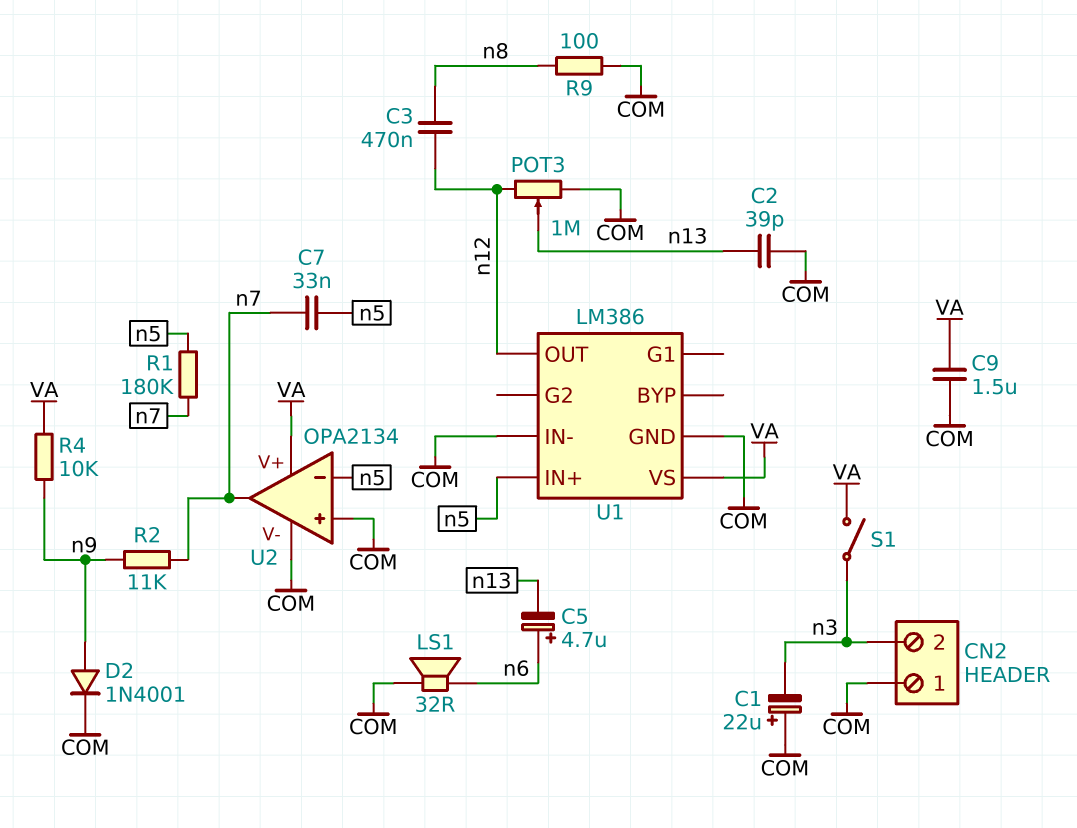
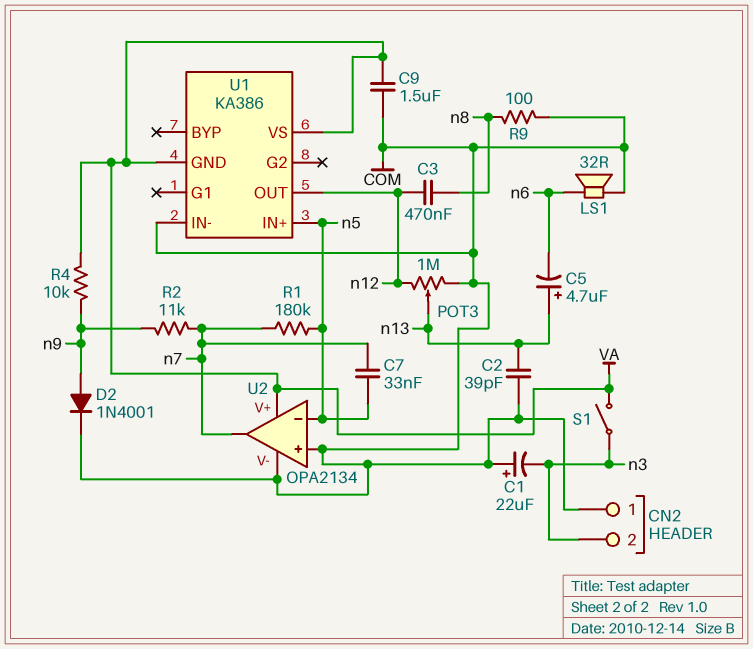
C5: 4.7uF (plus n6, minus n13) -> 4.7uF (plus n13, minus n6)
U1: LM386 -> KA386
U1 pin GND: COM -> VA

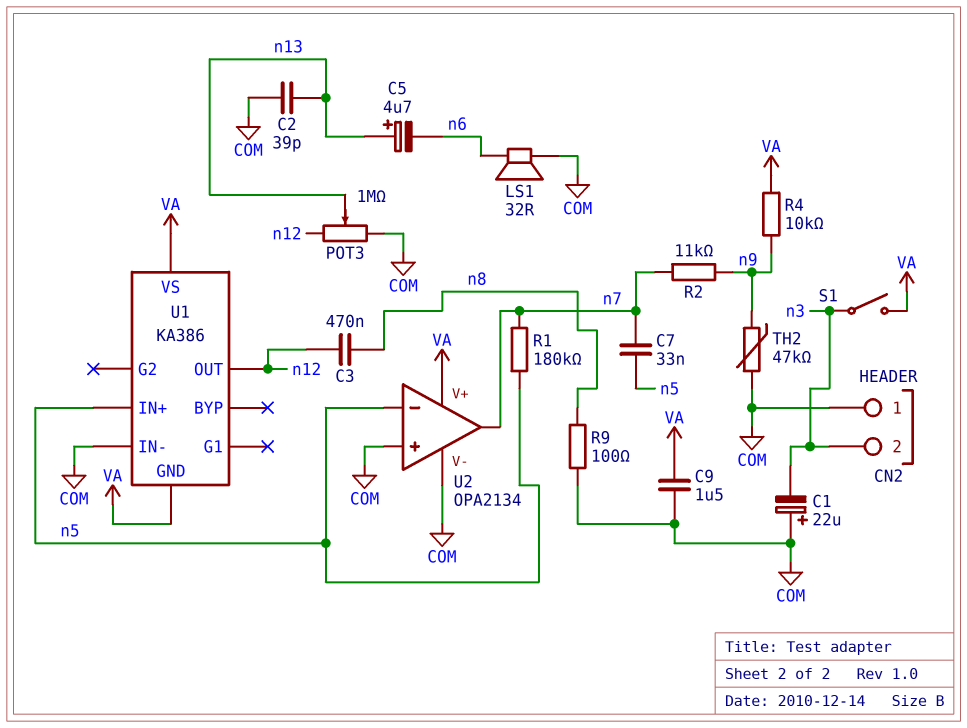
D2: diode 1N4001 (A n9, K COM) -> none
TH2: none -> 47k (COM, n9)

